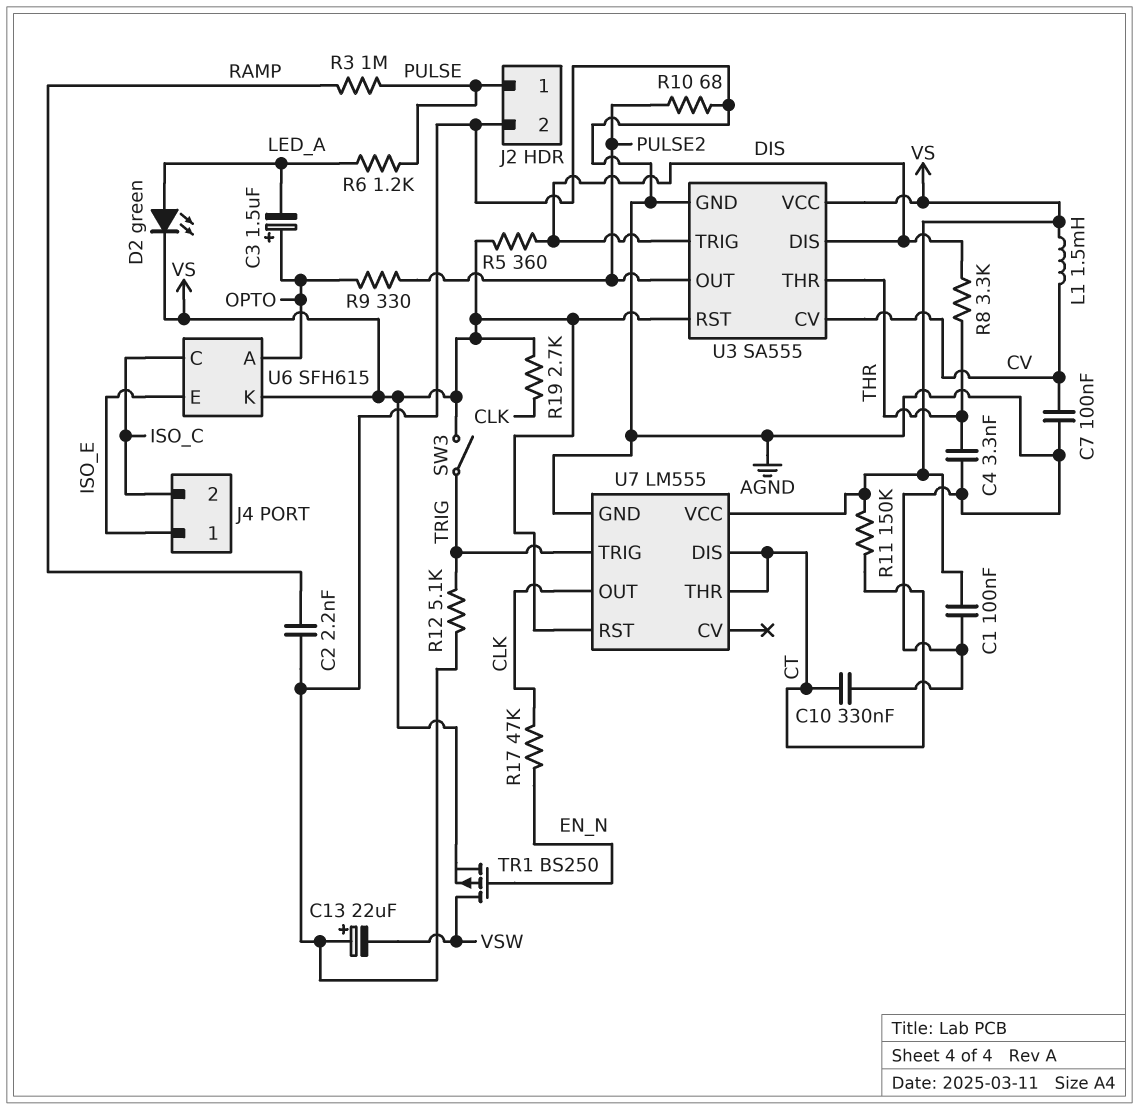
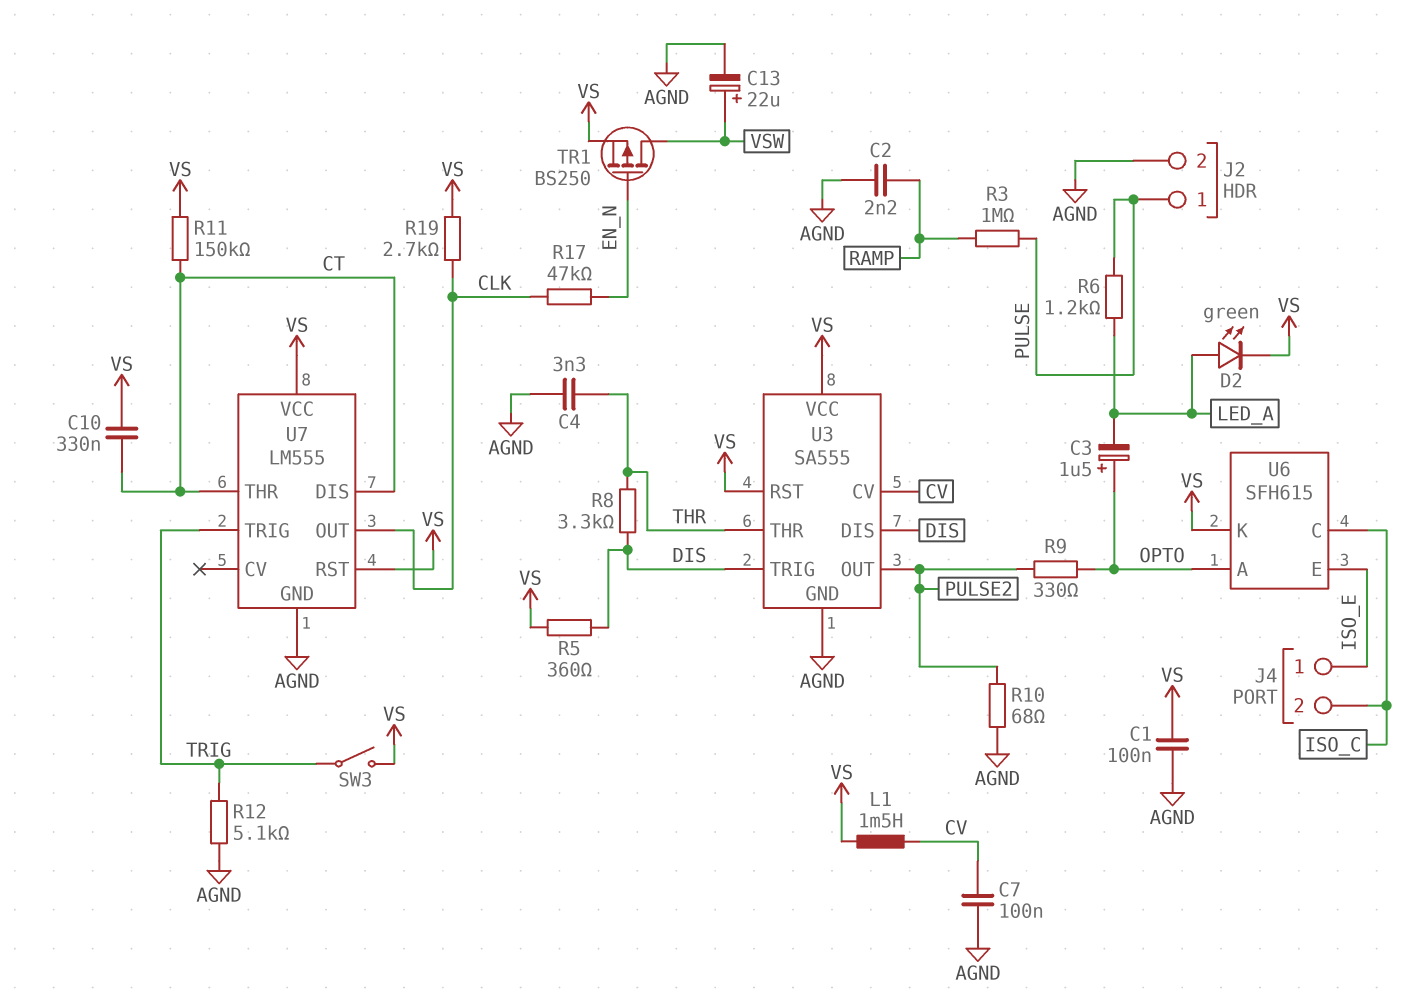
C10: 330nF (AGND, CT) -> 330nF (CT, VS)
C13: 22uF (plus AGND, minus VSW) -> 22uF (plus VSW, minus AGND)

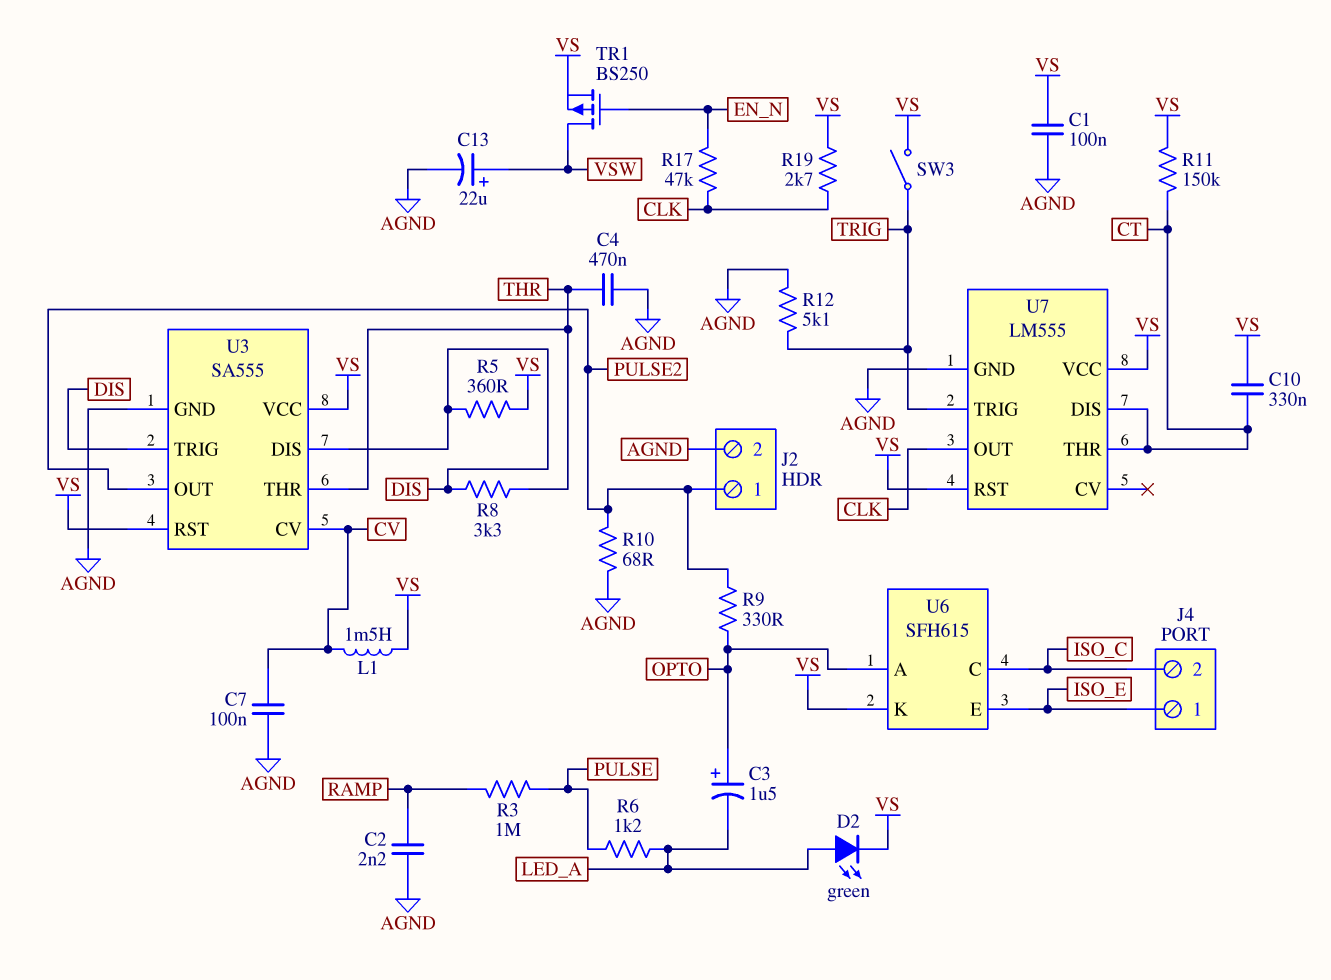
C4: 3.3nF (AGND, THR) -> 470nF (AGND, THR)
J2 pin 1: PULSE -> PULSE2

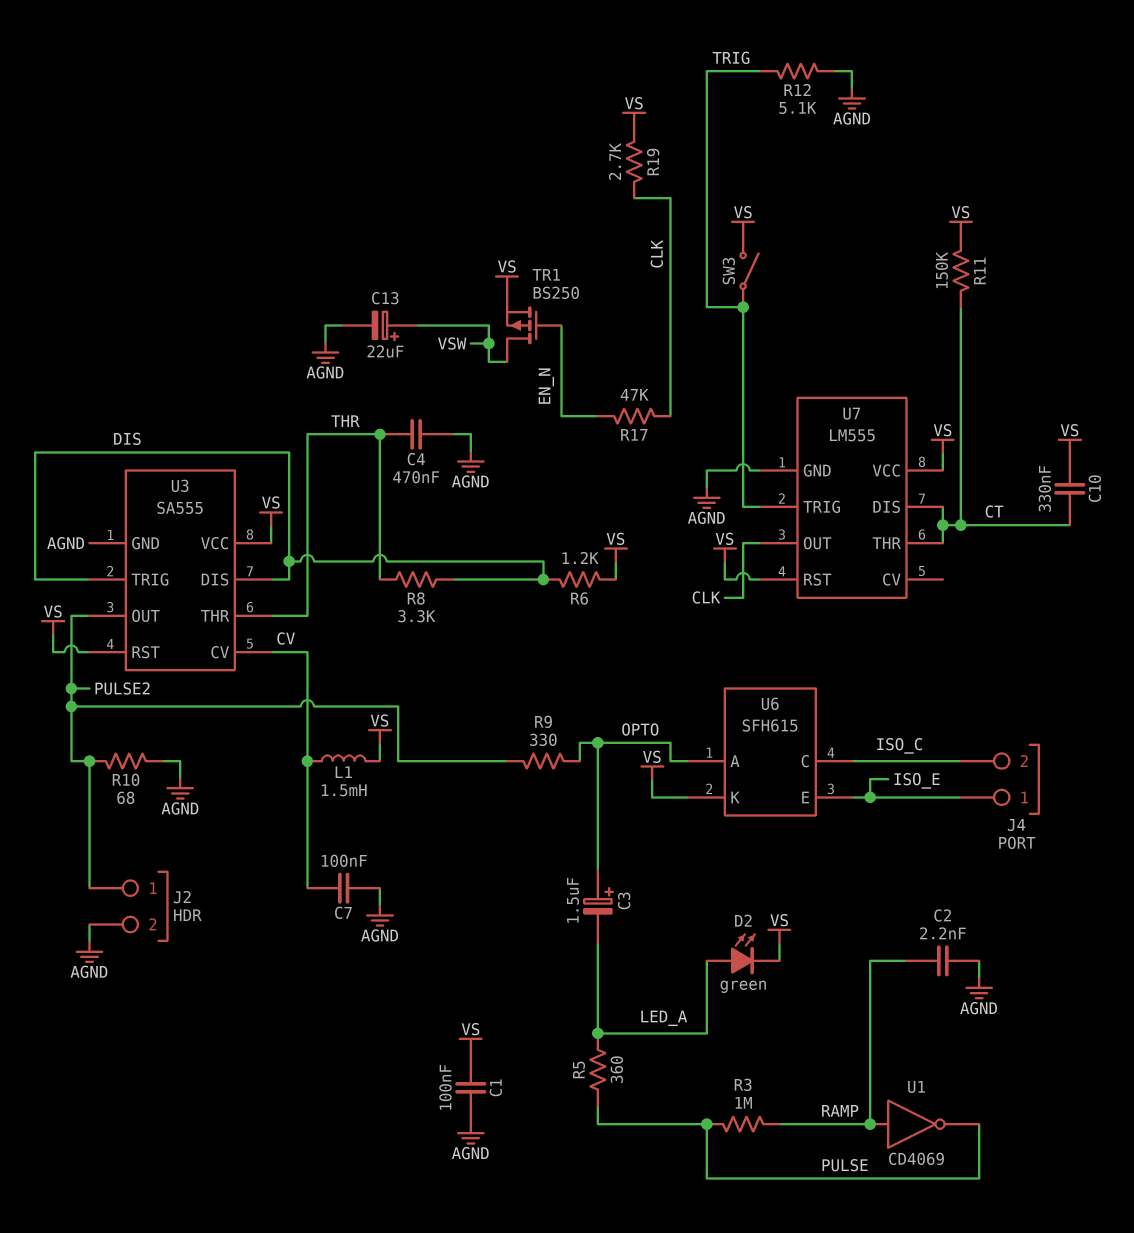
R5: 360 (DIS, VS) -> 360 (LED_A, PULSE)
R6: 1.2k (LED_A, PULSE) -> 1.2k (DIS, VS)
U1: none -> NOT CD4069 (in RAMP, out PULSE)

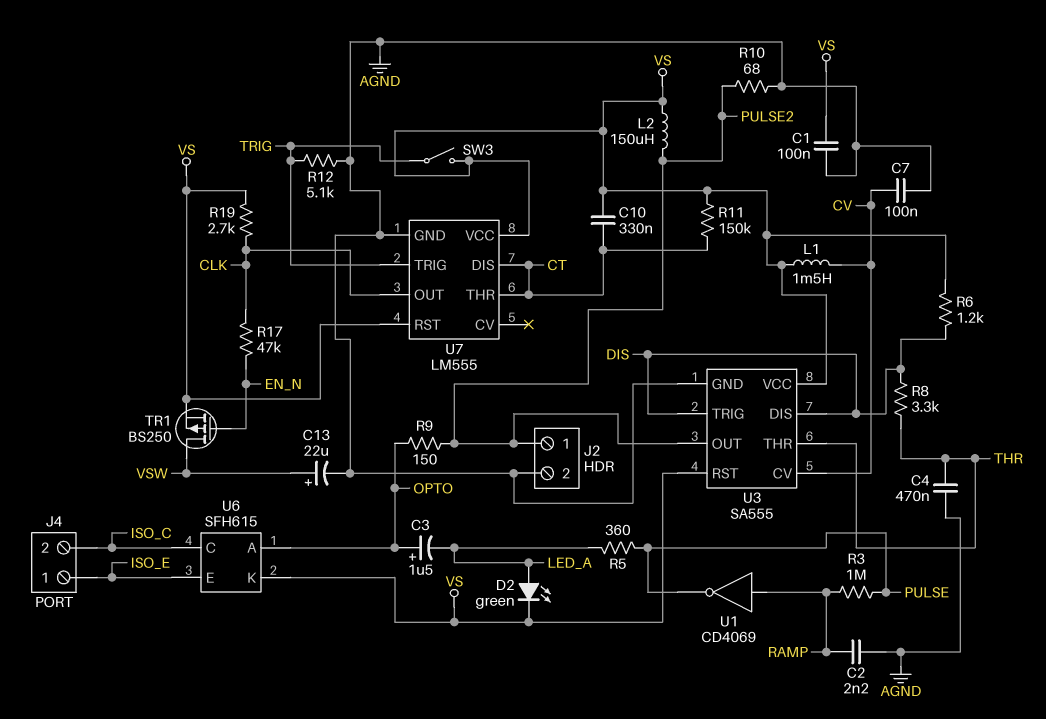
L2: none -> 150uH (PULSE2, VS)
R9: 330 (OPTO, PULSE2) -> 150 (OPTO, PULSE2)

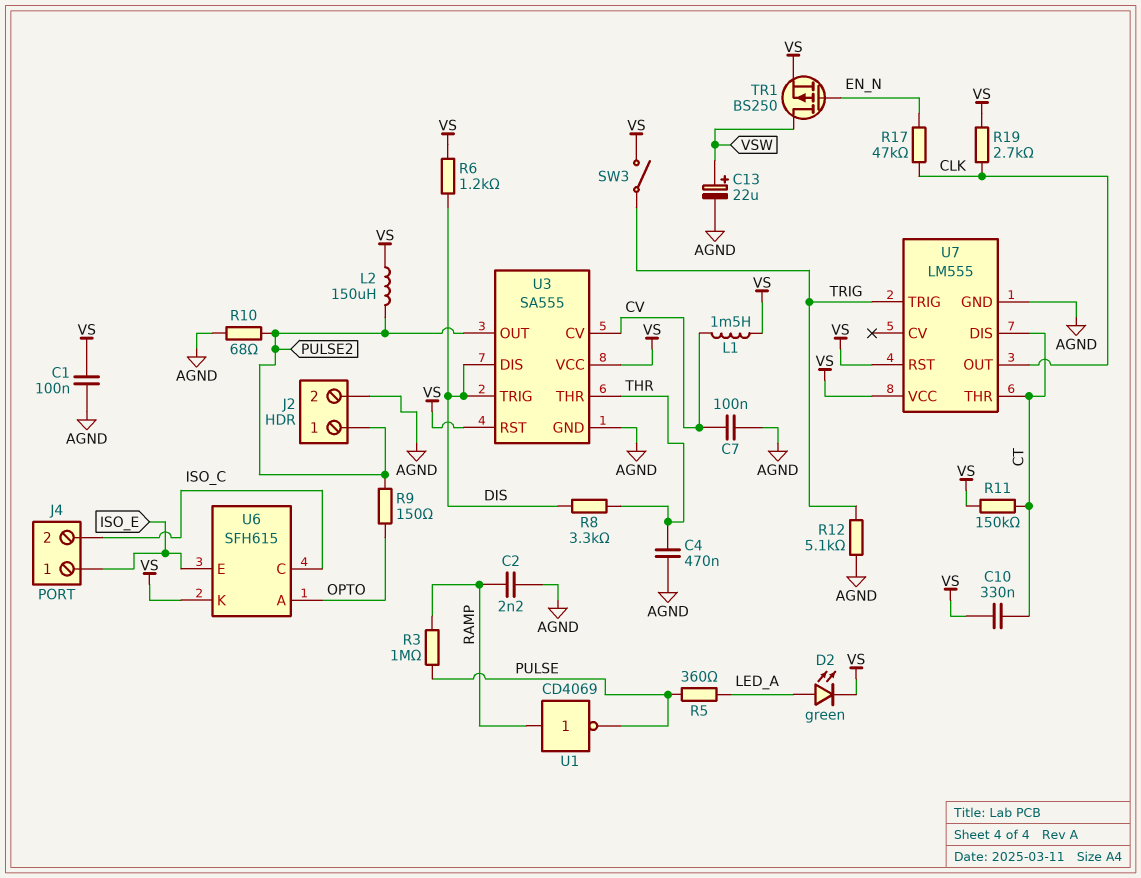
C3: 1.5uF (plus OPTO, minus LED_A) -> none

